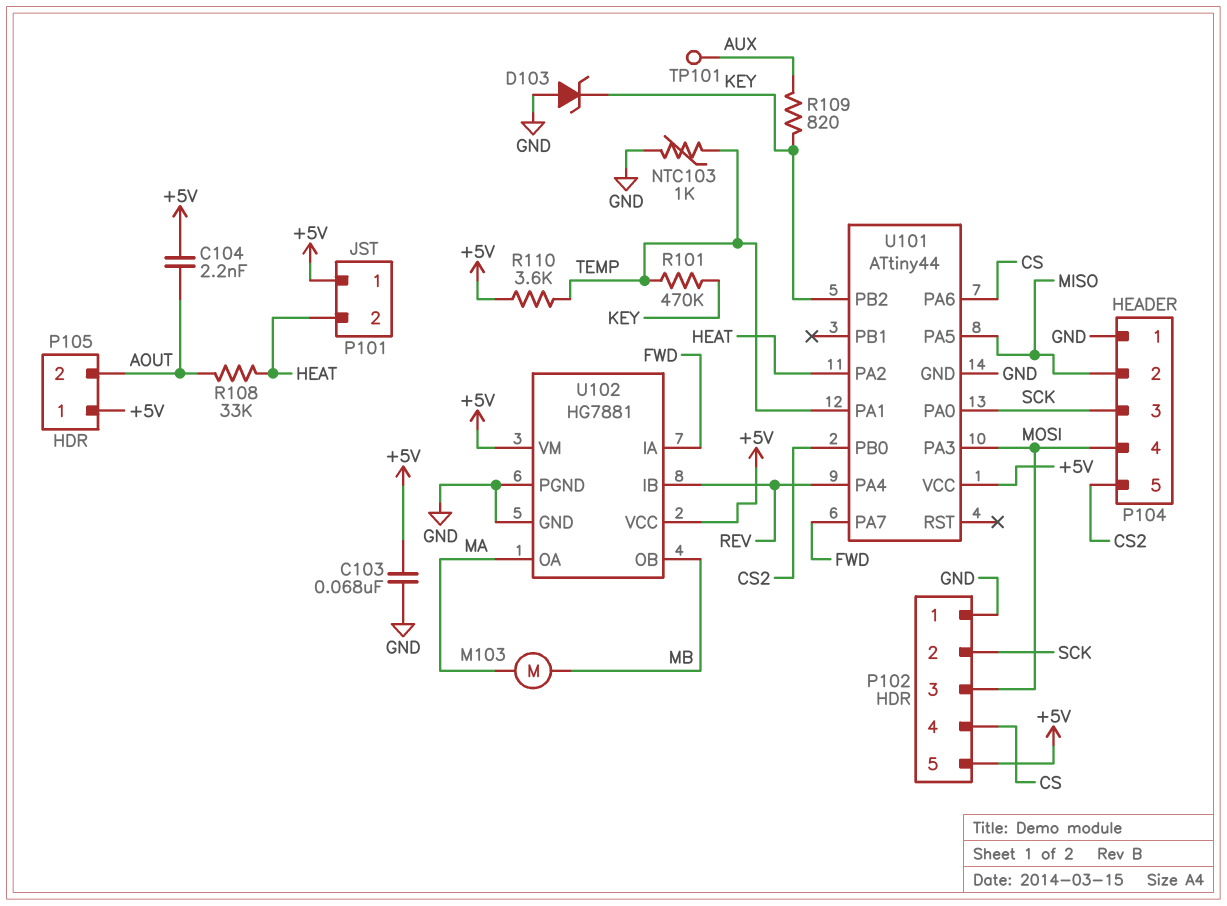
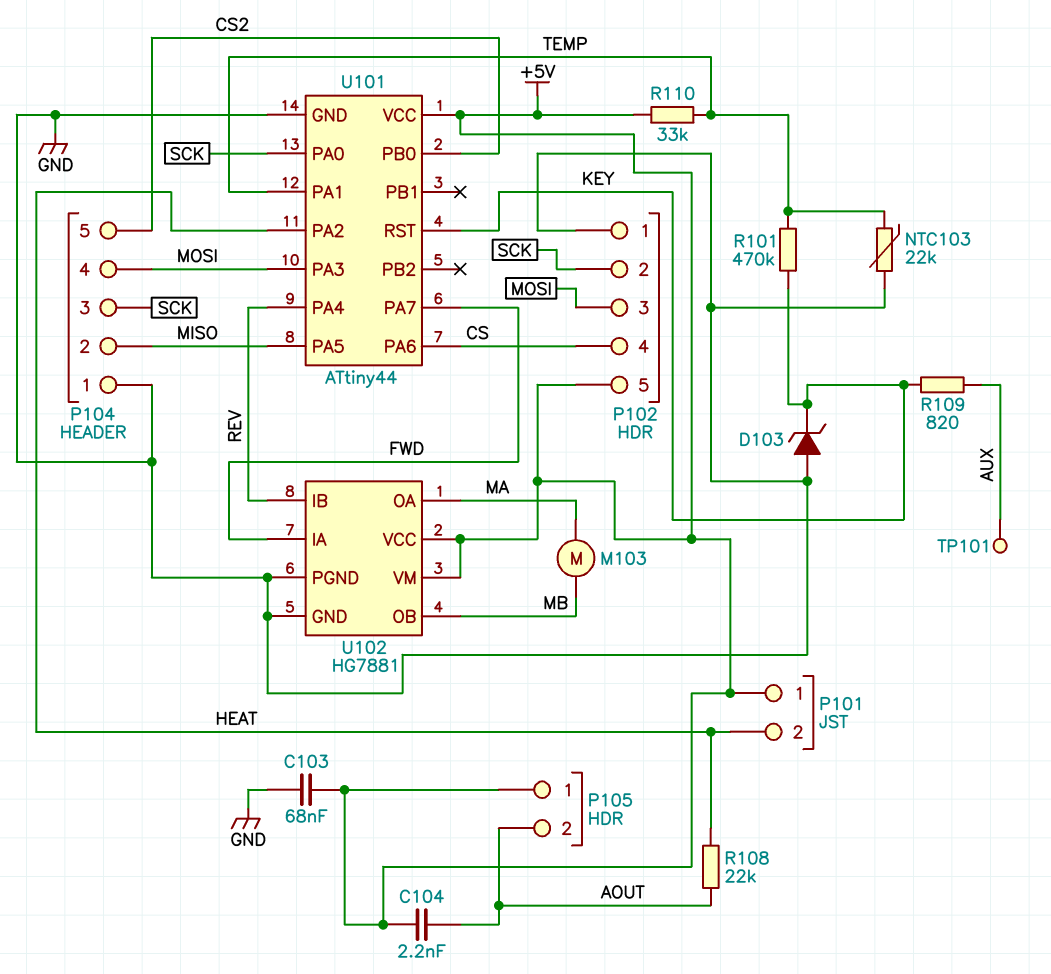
NTC103: 1k (GND, TEMP) -> 22k (GND, TEMP)
R108: 33k (AOUT, HEAT) -> 22k (AOUT, HEAT)
R110: 3.6k (+5V, TEMP) -> 33k (+5V, TEMP)
U101 pin PB2: KEY -> none
U101 pin RST: none -> KEY

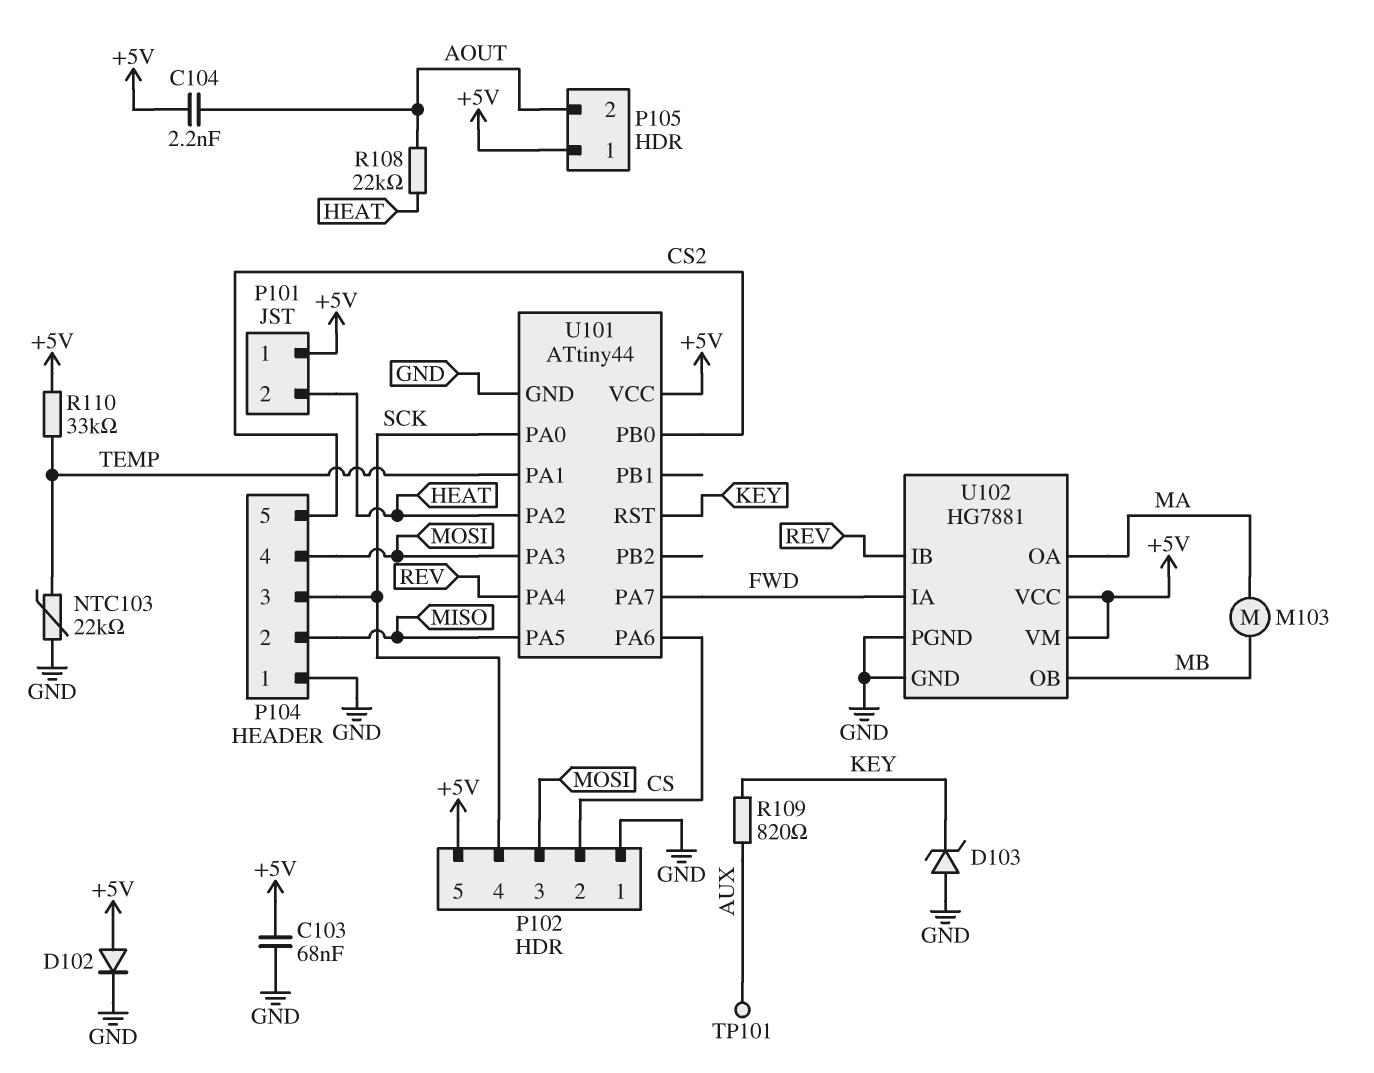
D102: none -> diode (A +5V, K GND)
P102 pin 2: SCK -> CS
P102 pin 4: CS -> SCK
R101: 470k (KEY, TEMP) -> none

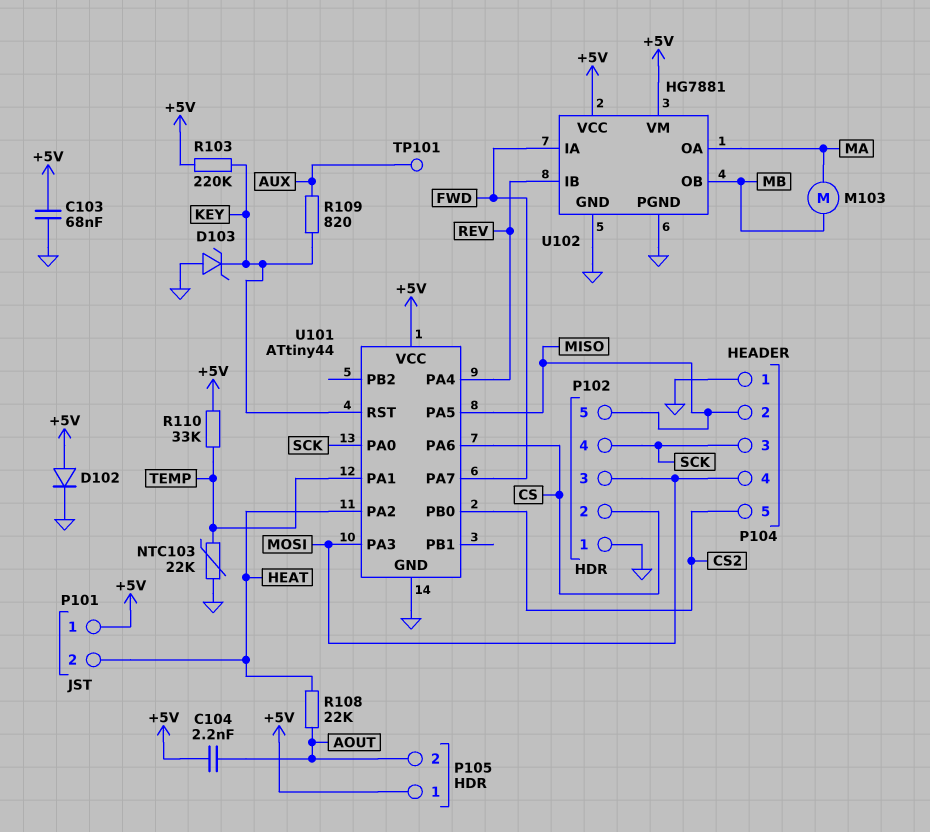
P102 pin 5: +5V -> MISO
R103: none -> 220k (+5V, KEY)

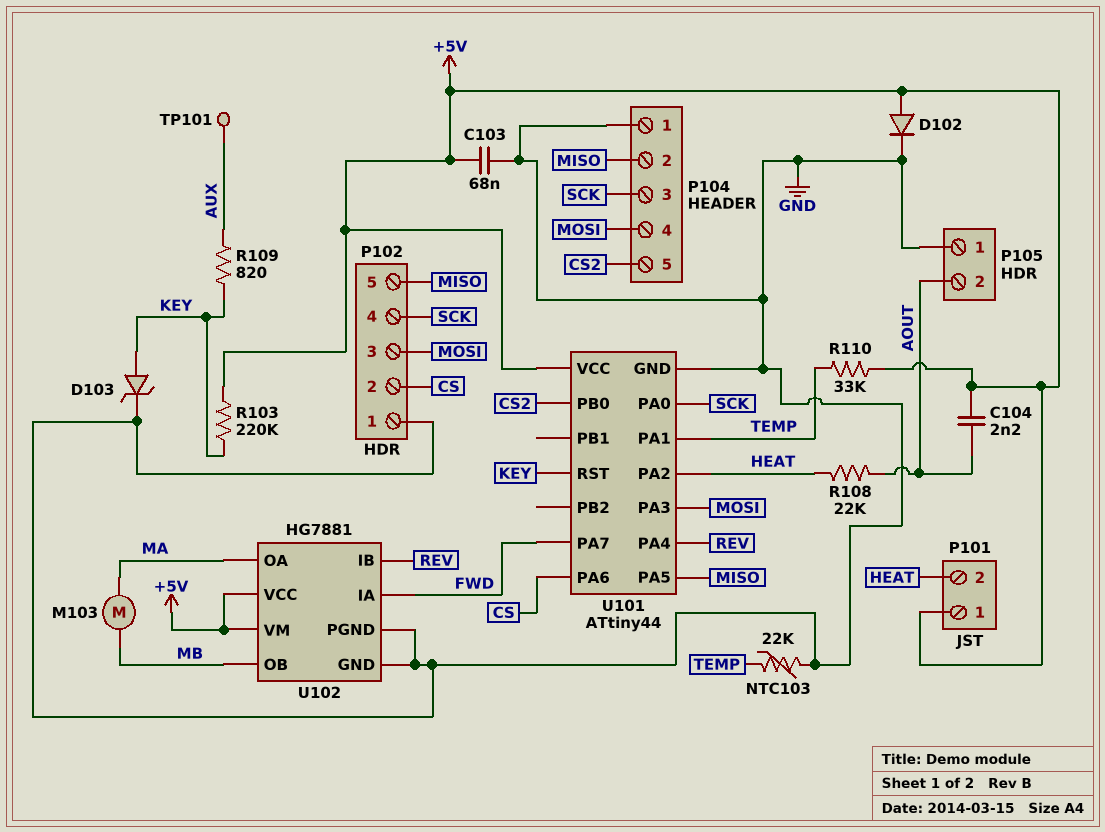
D103: zener (A GND, K KEY) -> zener (A KEY, K GND)
P105 pin 1: +5V -> GND

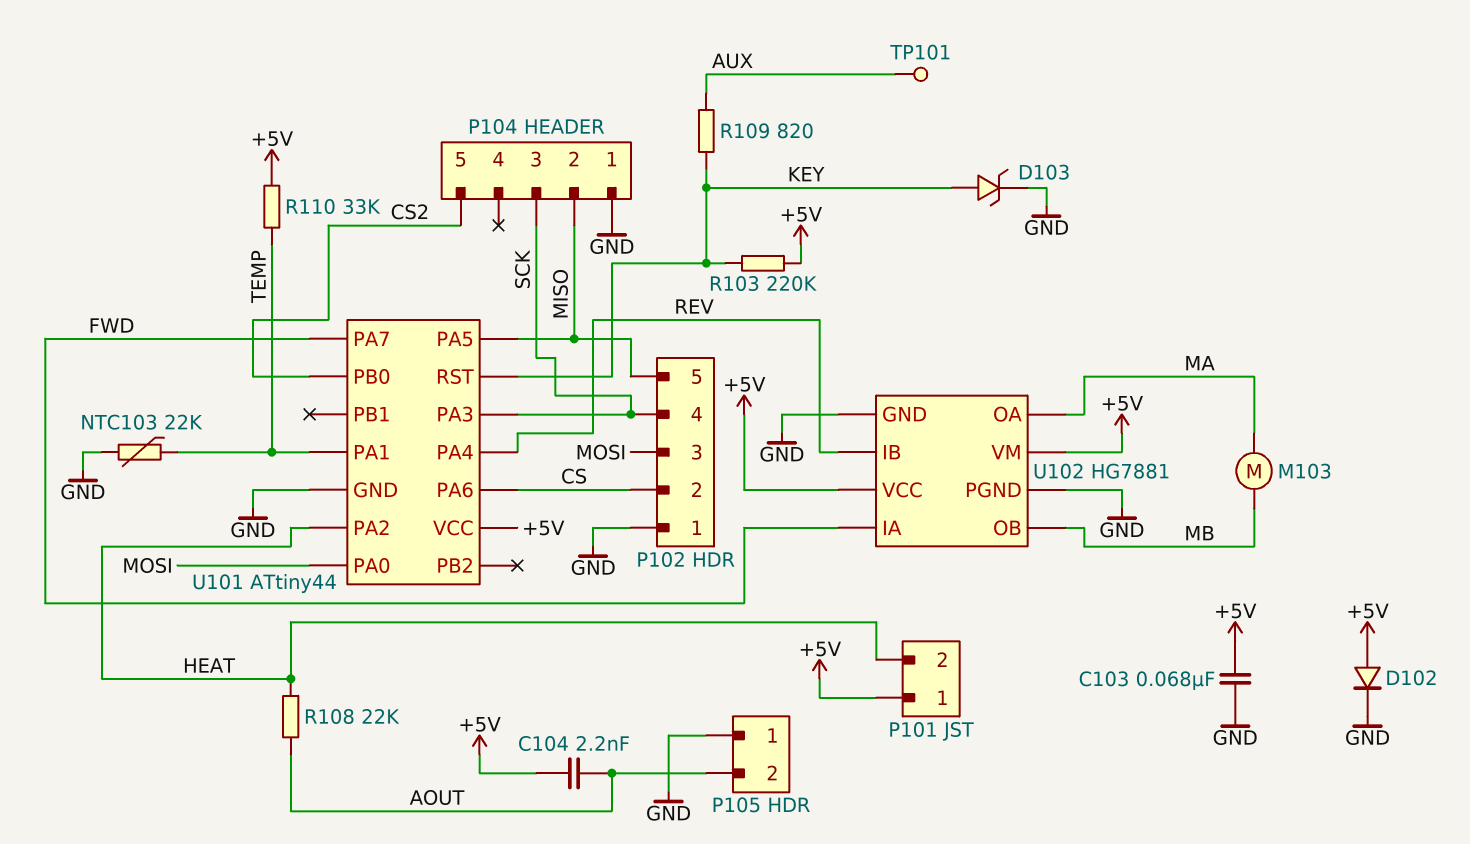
P104 pin 4: MOSI -> none
U101 pin PA0: SCK -> MOSI
U101 pin PA3: MOSI -> SCK

